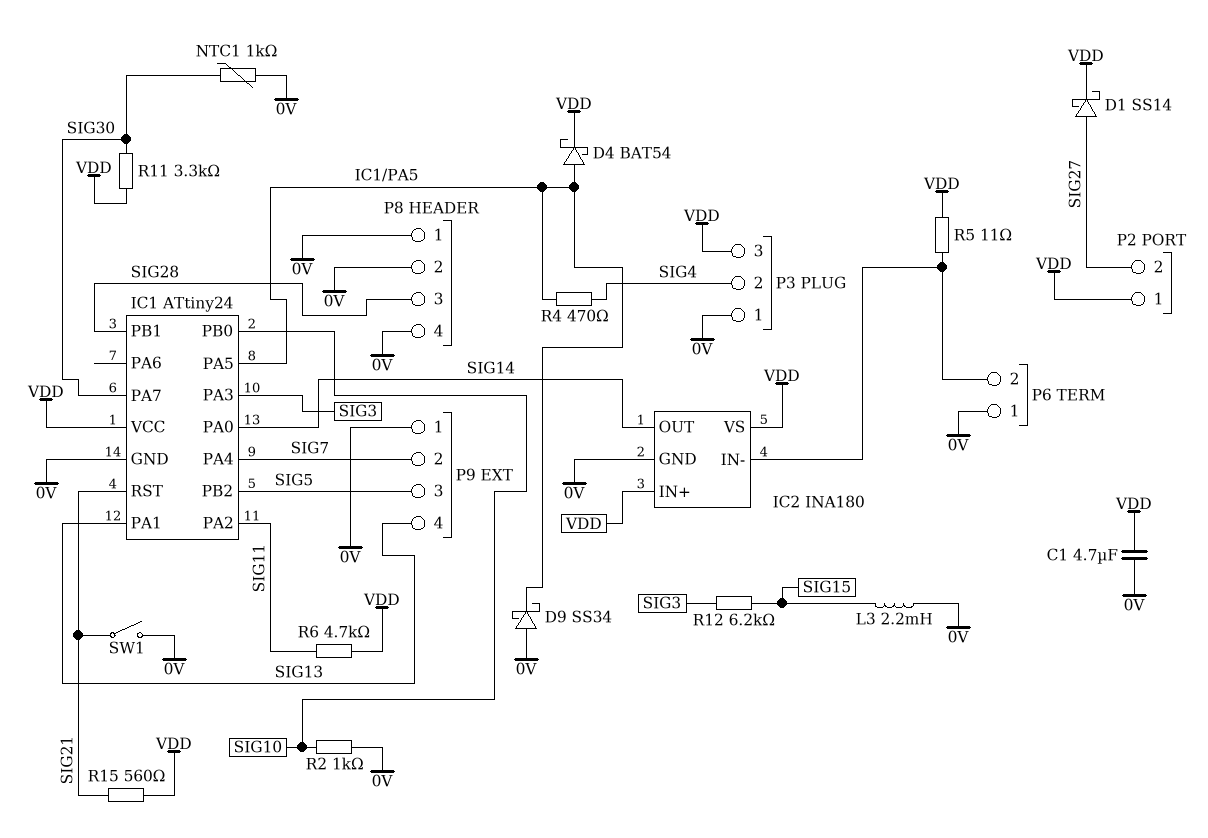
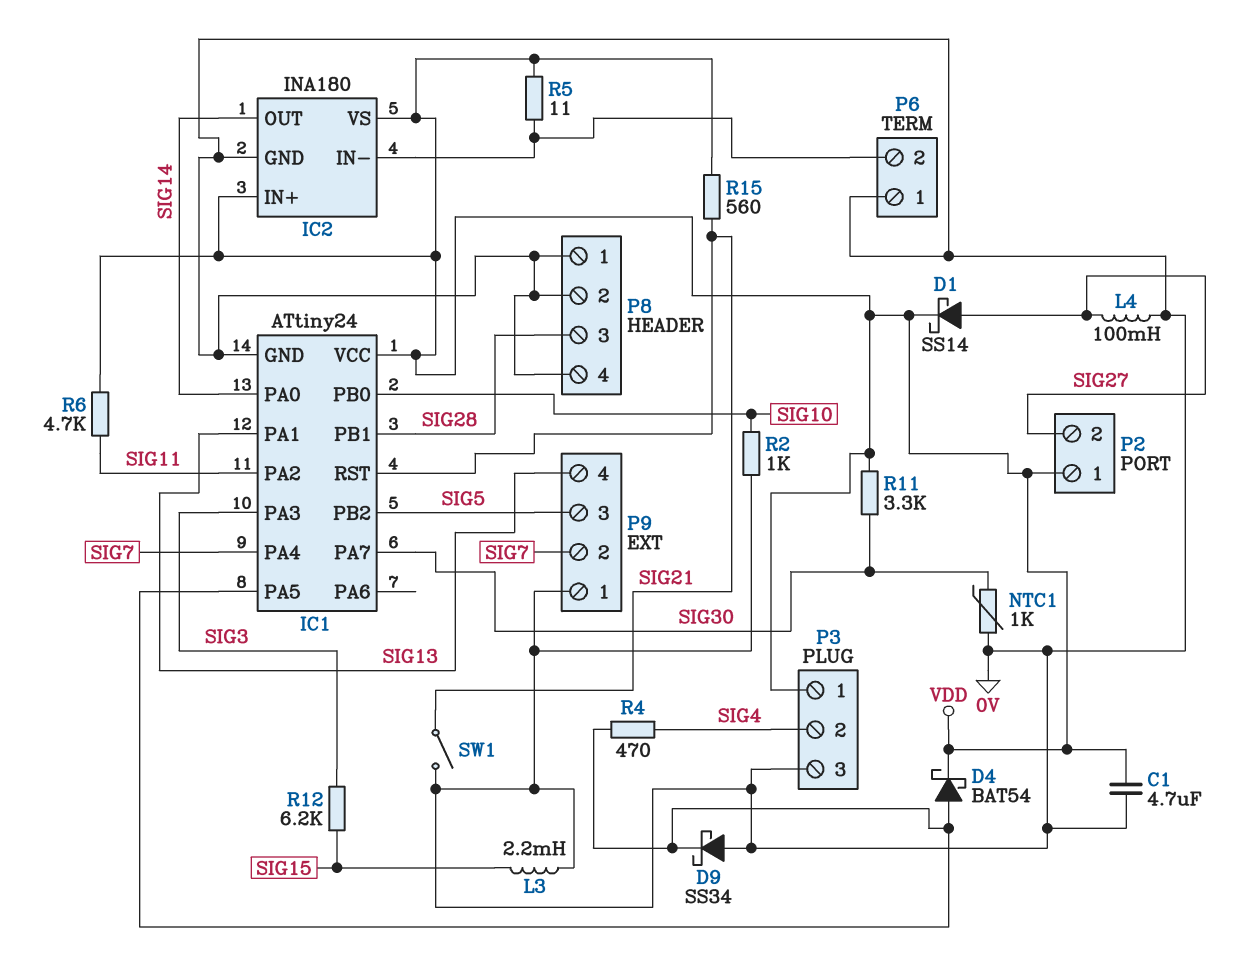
L4: none -> 100mH (0V, SIG27)
P3 pin 1: 0V -> VDD
P3 pin 3: VDD -> 0V

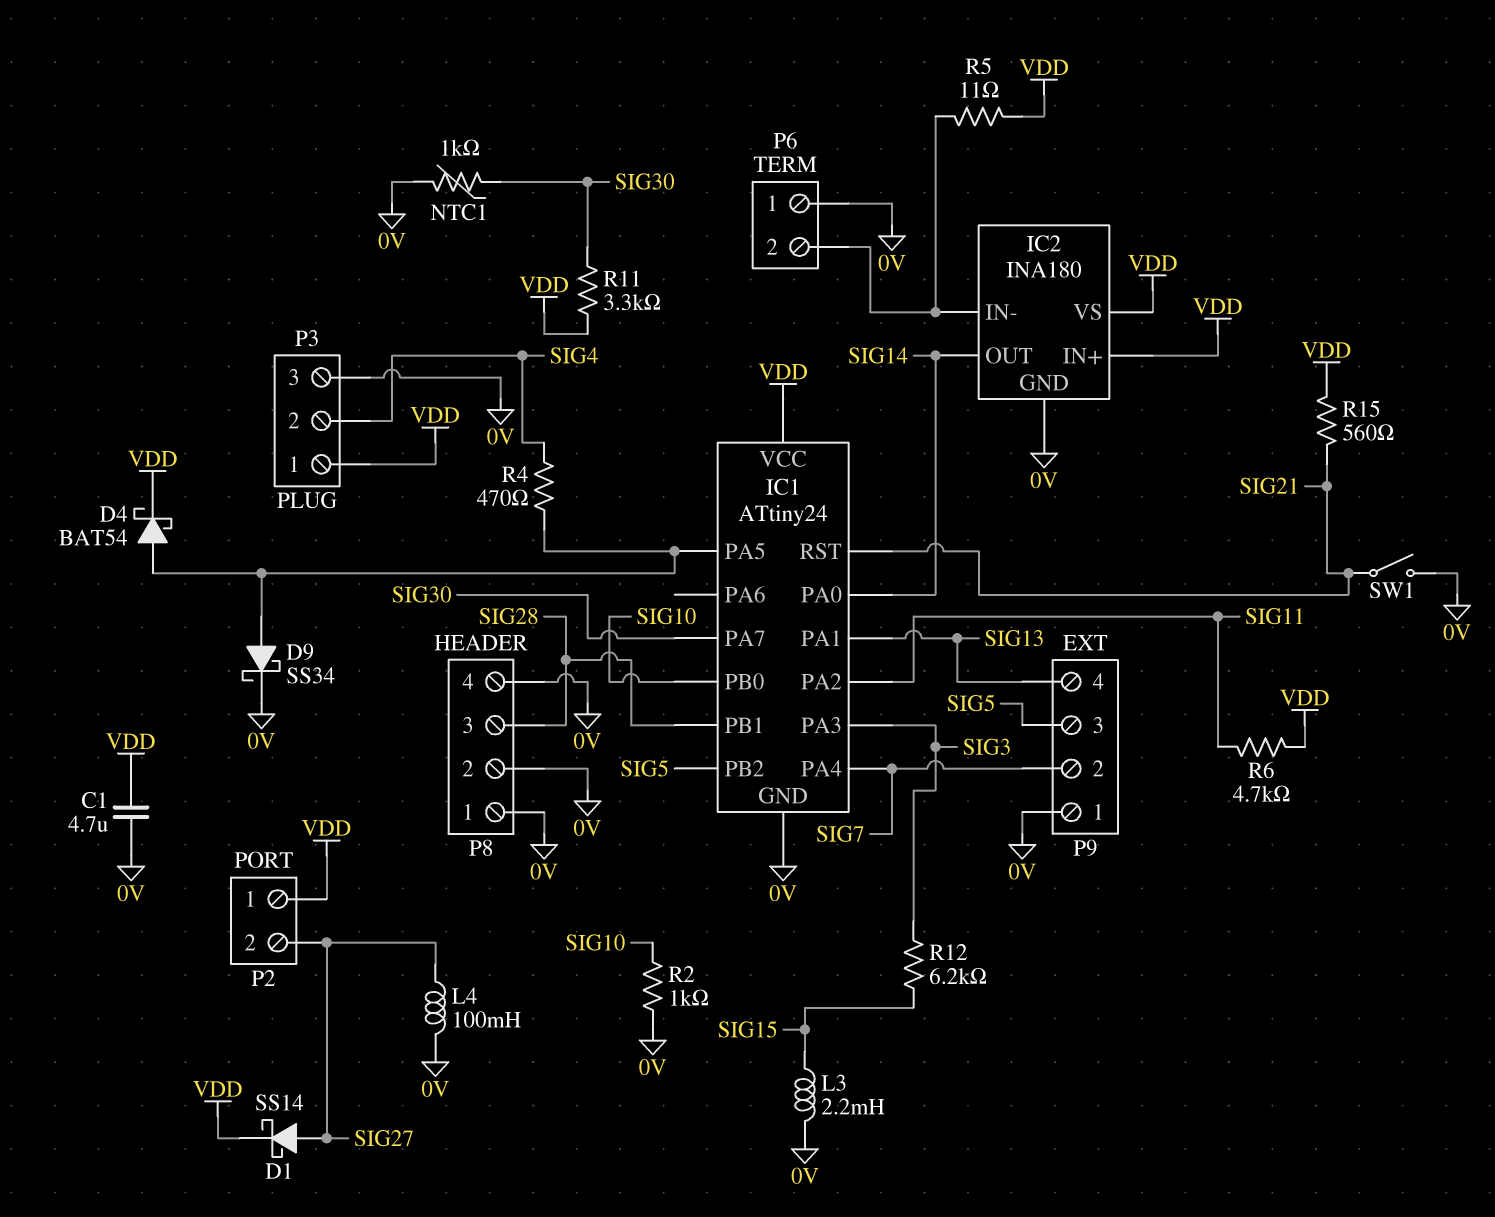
D9: schottky SS34 (A 0V, K IC1/PA5) -> schottky SS34 (A IC1/PA5, K 0V)

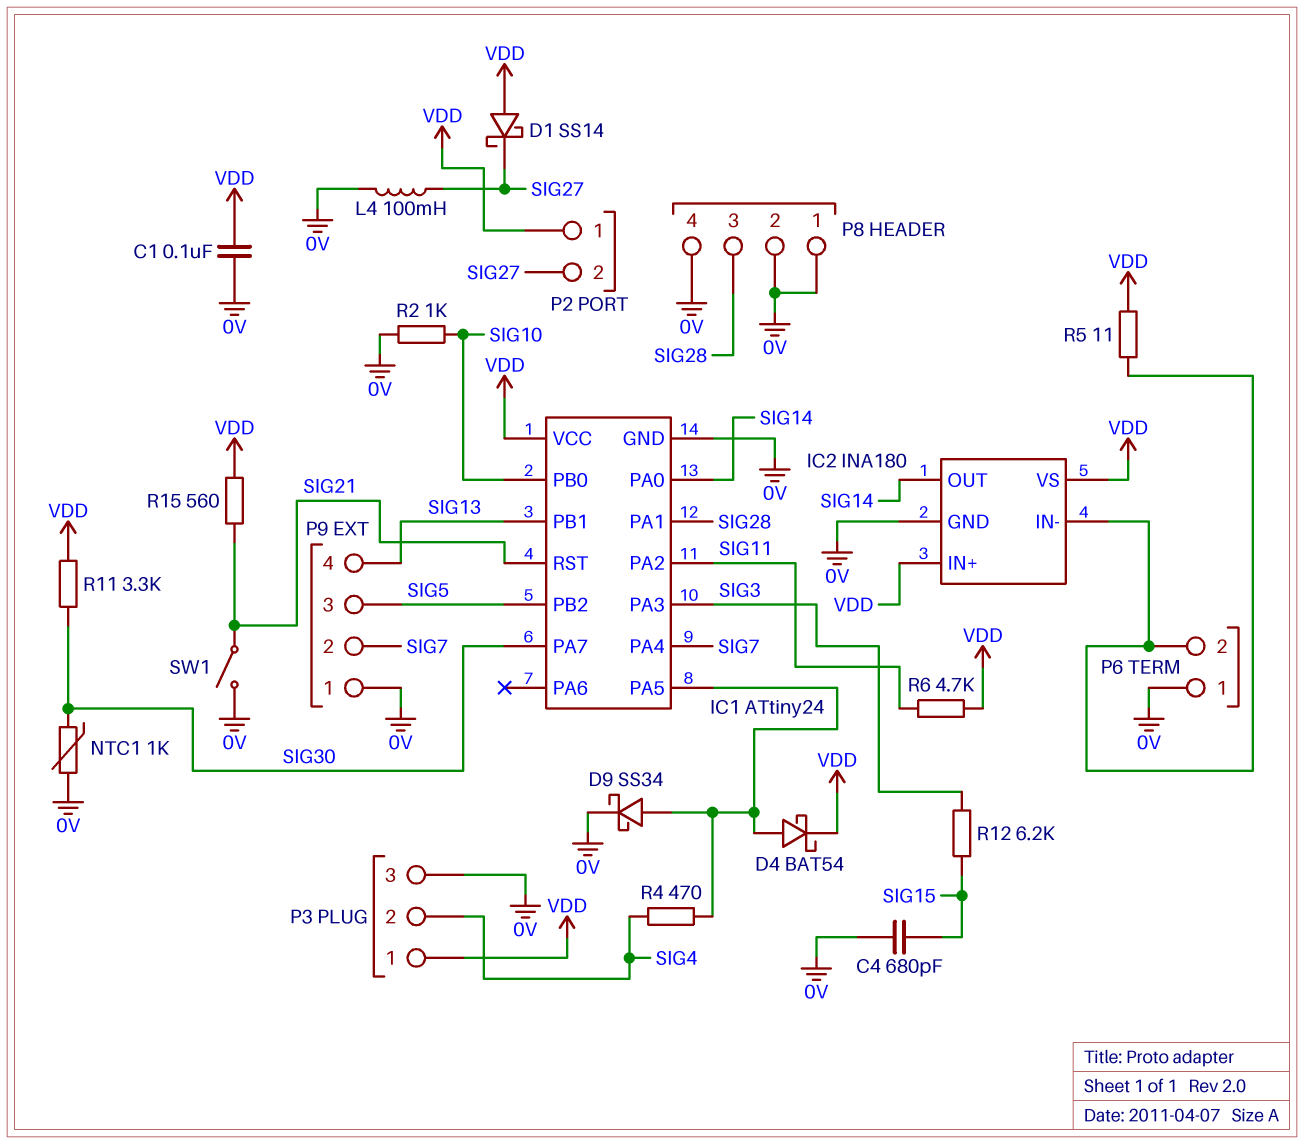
C1: 4.7uF (0V, VDD) -> 100nF (0V, VDD)
C4: none -> 680pF (0V, SIG15)
D1: schottky SS14 (A SIG27, K VDD) -> schottky SS14 (A VDD, K SIG27)
IC1 pin PA1: SIG13 -> SIG28
IC1 pin PB1: SIG28 -> SIG13
L3: 2.2mH (0V, SIG15) -> none

